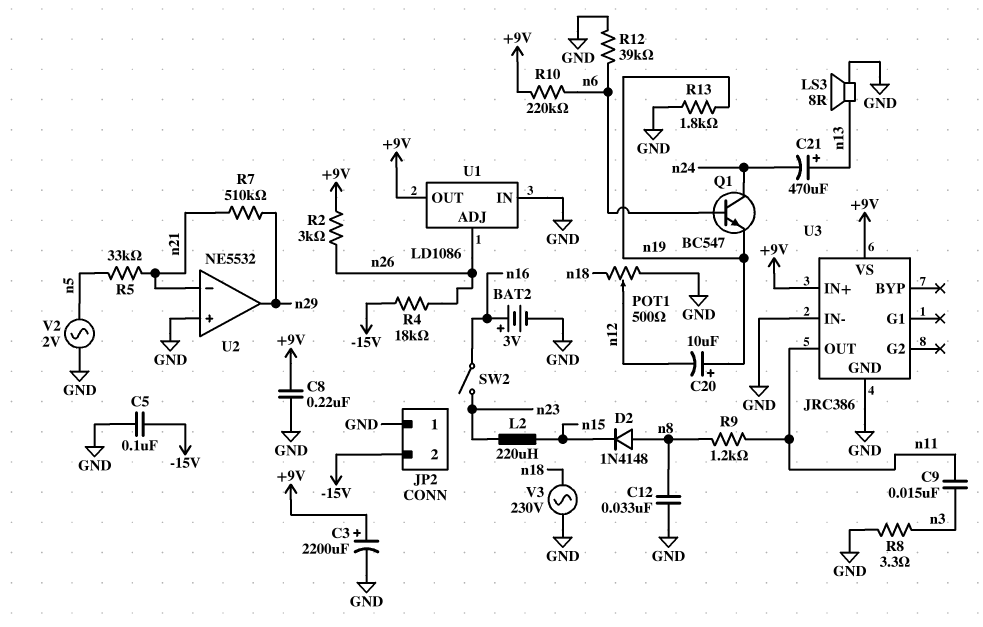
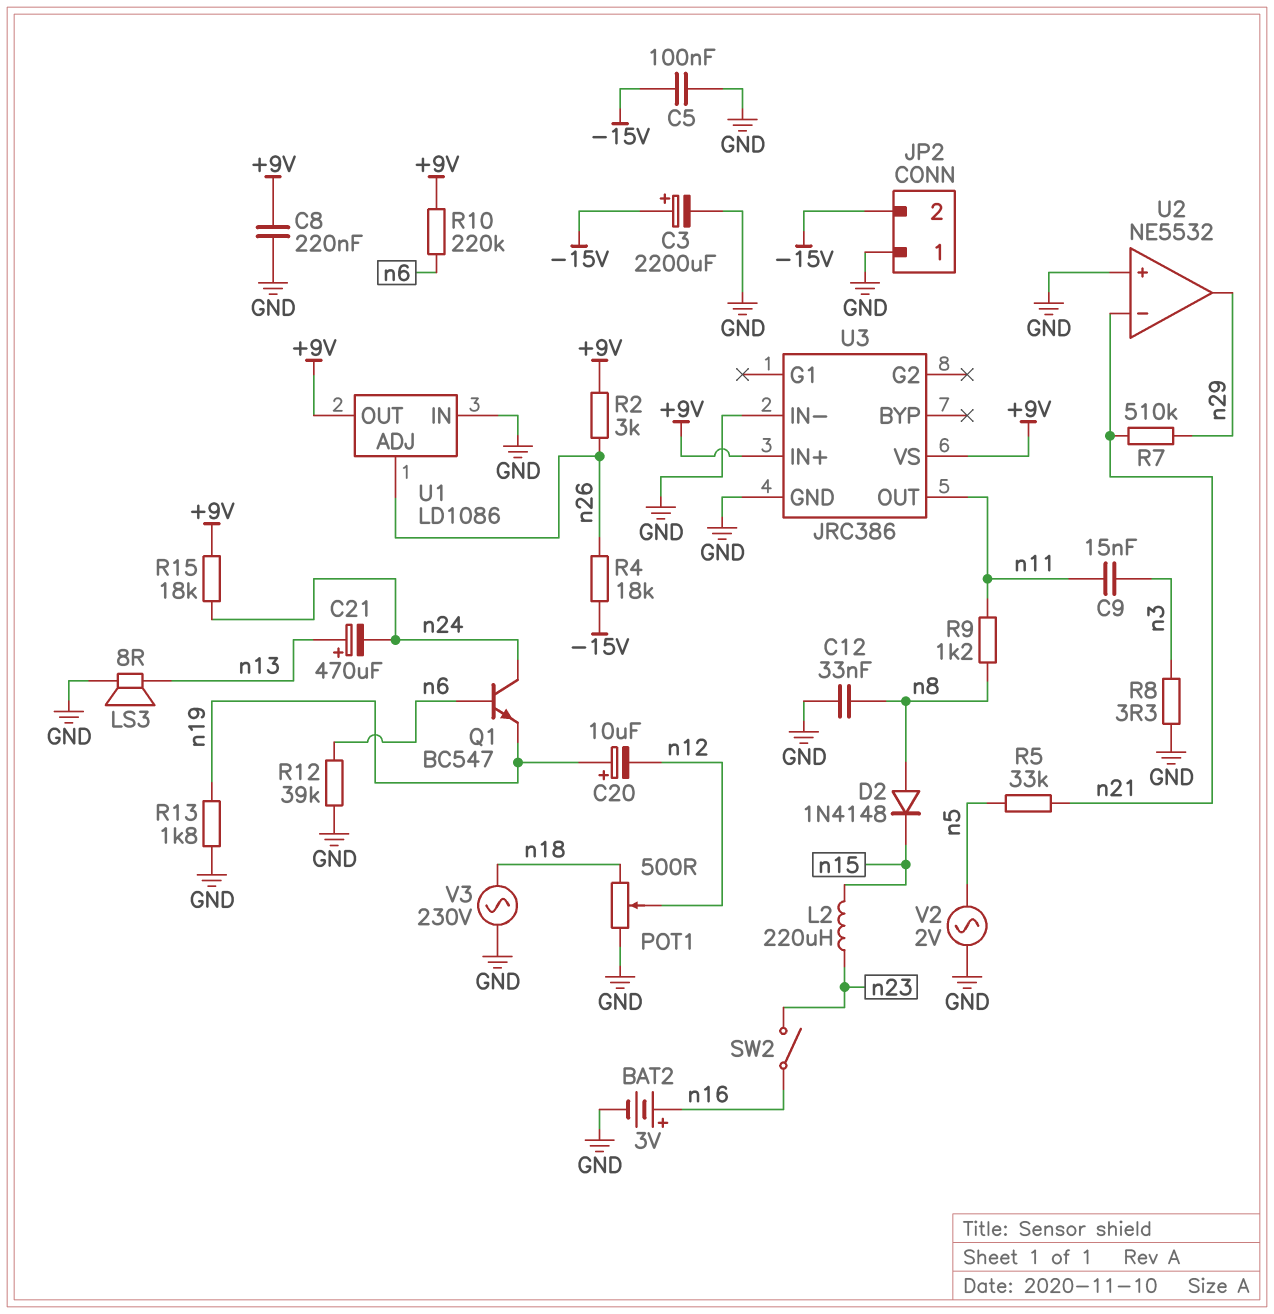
C3: 2200uF (plus +9V, minus GND) -> 2200uF (plus -15V, minus GND)
R15: none -> 18k (+9V, n24)

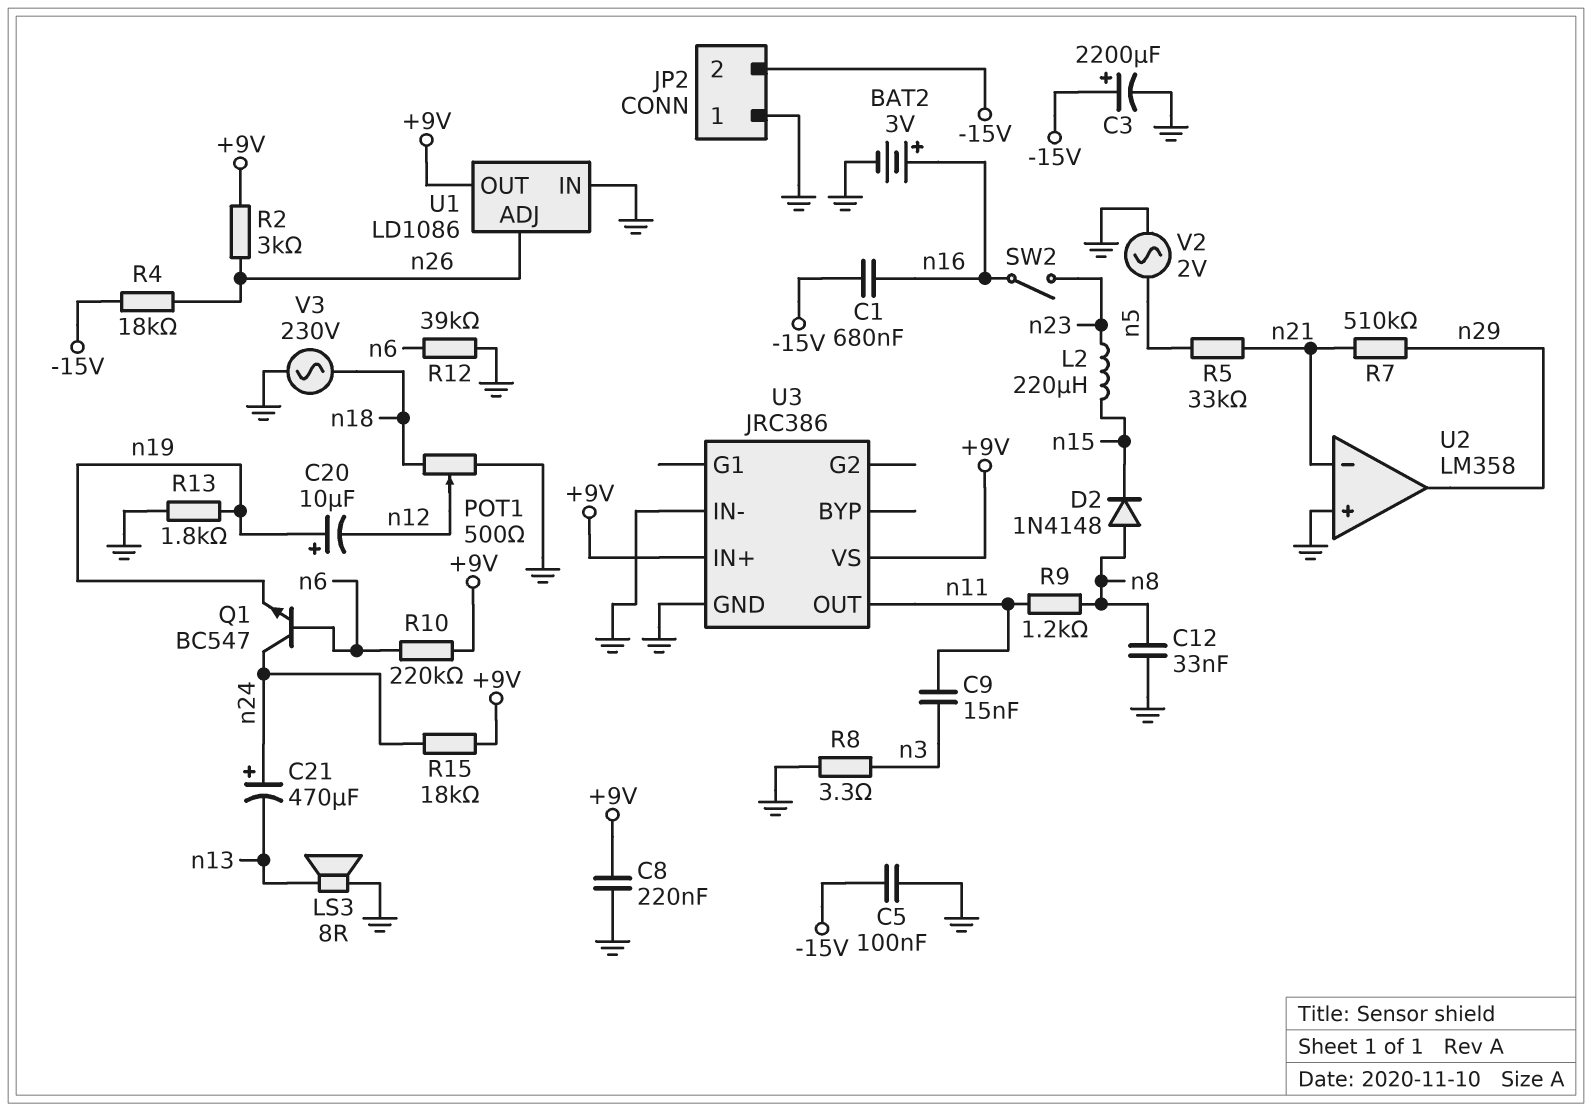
C1: none -> 680nF (-15V, n16)
C21: 470uF (plus n13, minus n24) -> 470uF (plus n24, minus n13)
U2: NE5532 -> LM358

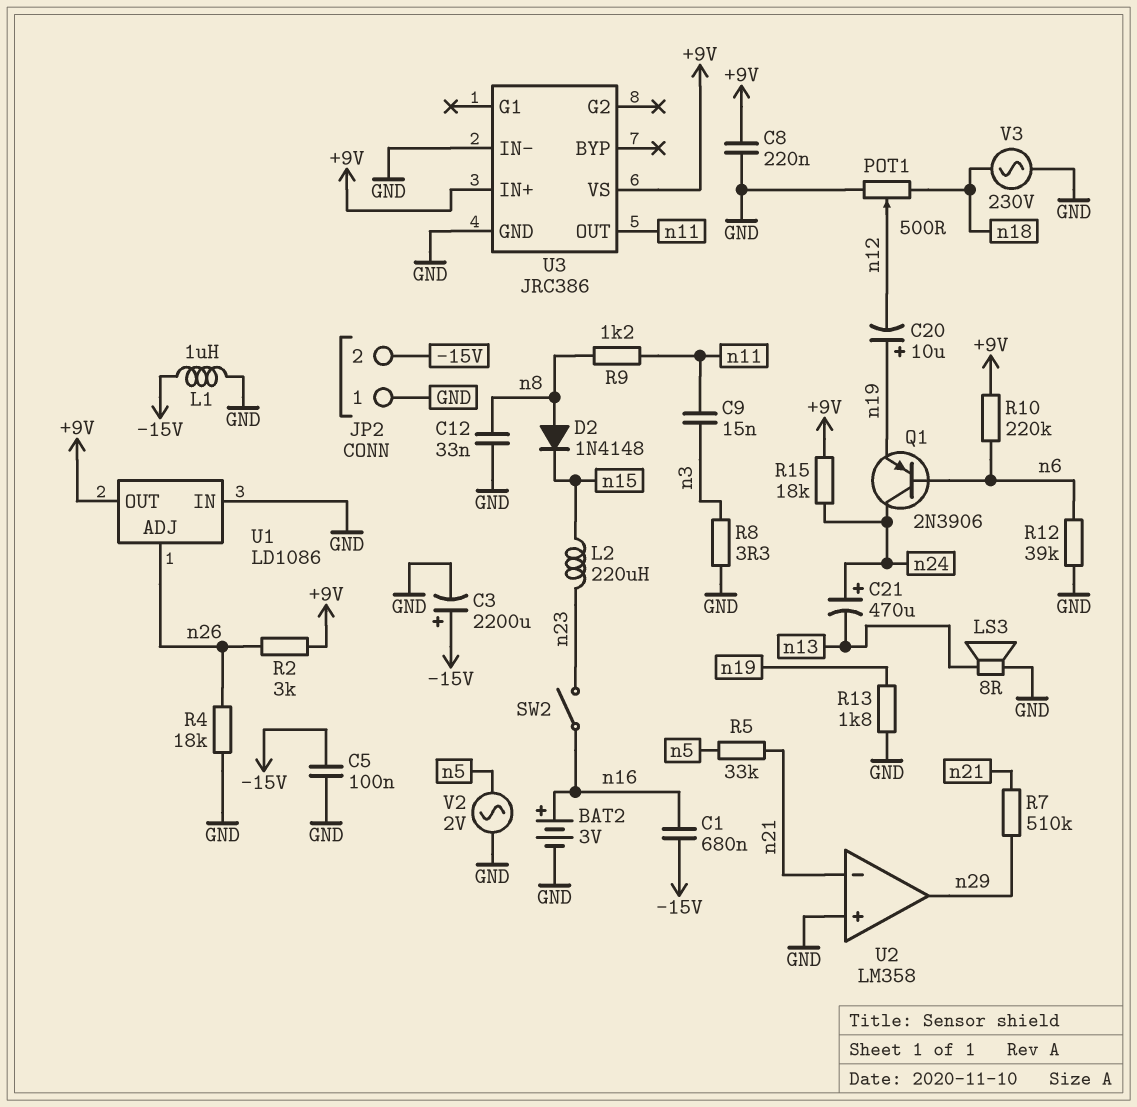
L1: none -> 1uH (-15V, GND)
Q1: NPN BC547 (B n6, C n24, E n19) -> PNP 2N3906 (B n6, C n24, E n19)
R4: 18k (-15V, n26) -> 18k (GND, n26)

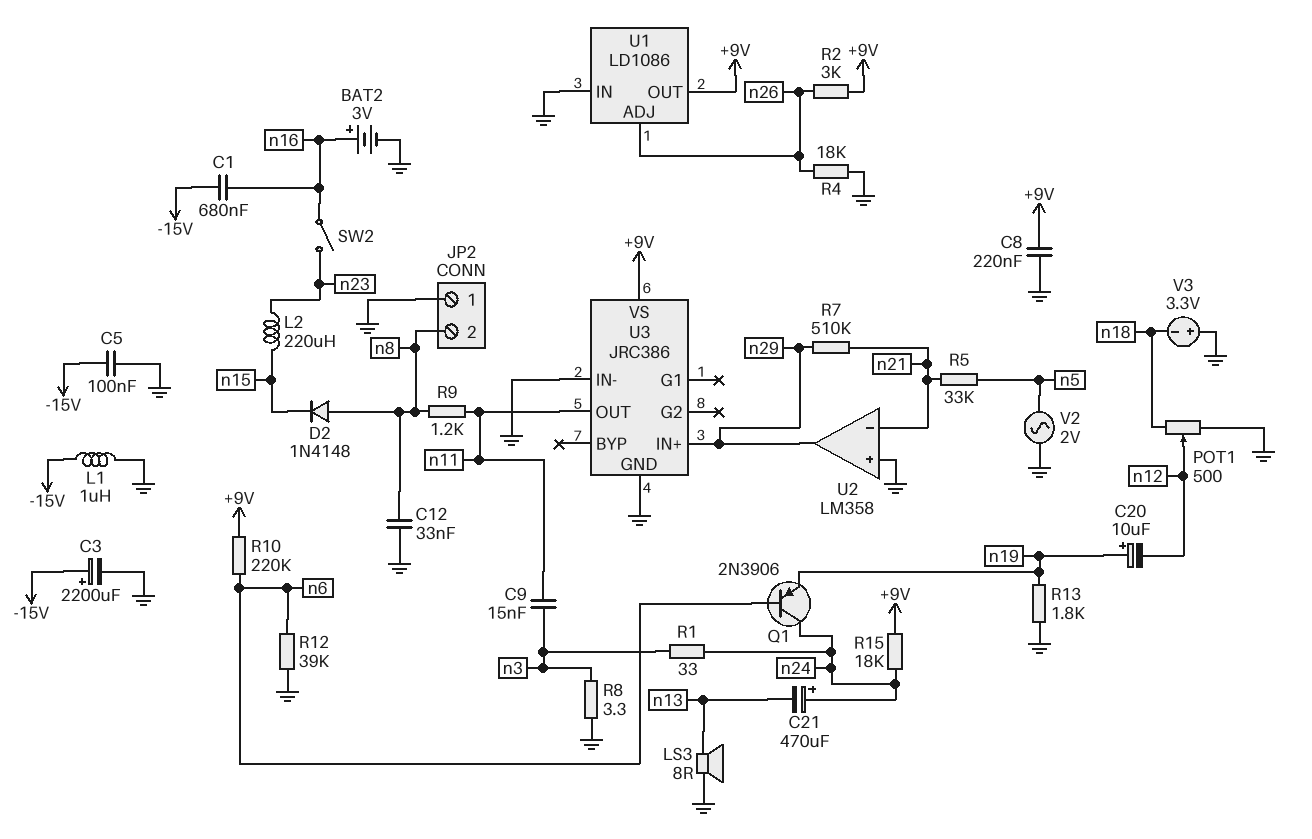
JP2 pin 2: -15V -> n8
R1: none -> 33 (n3, n24)
U3 pin IN+: +9V -> n29
V3: AC 230V (GND, n18) -> 3.3V (plus GND, minus n18)

